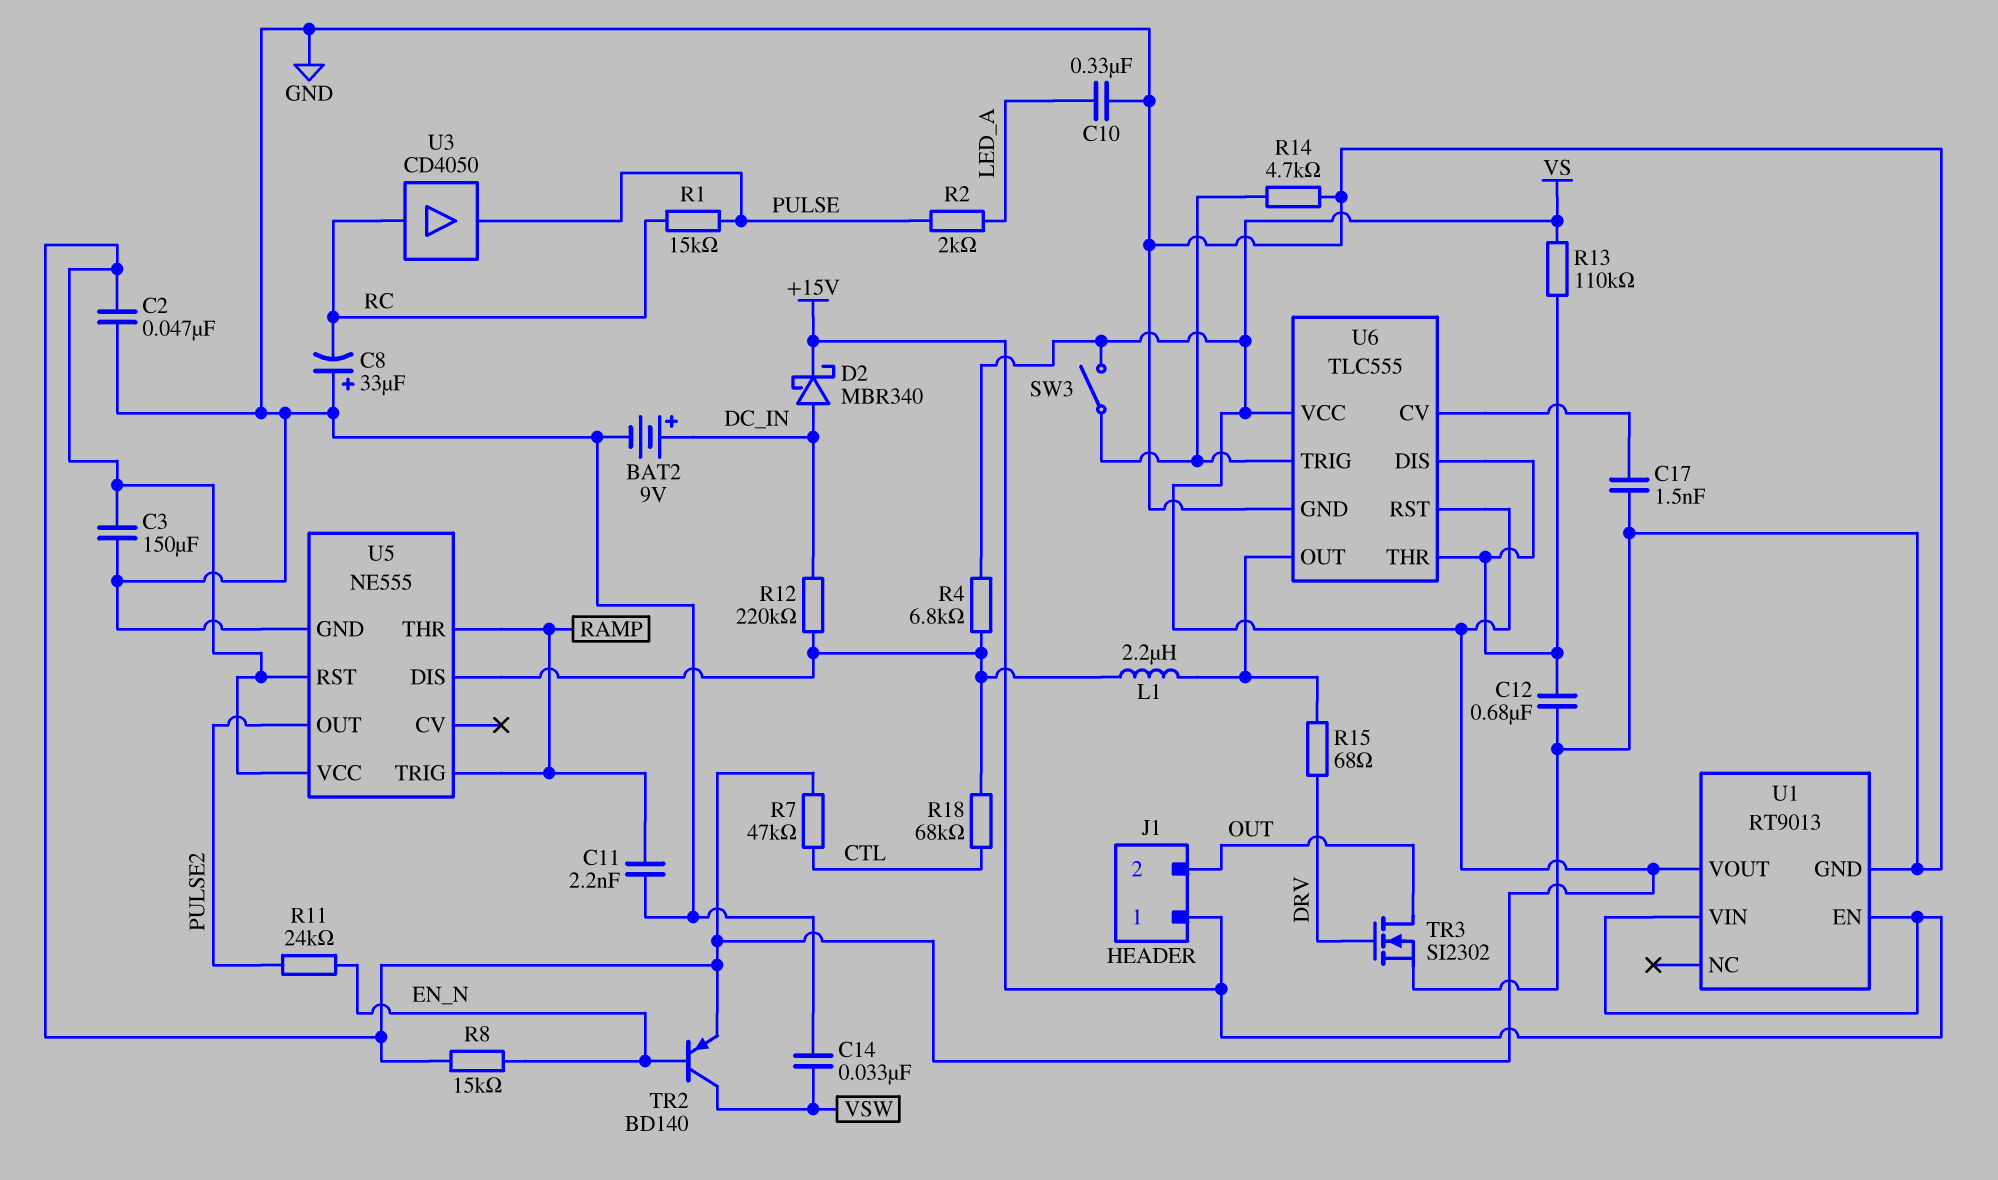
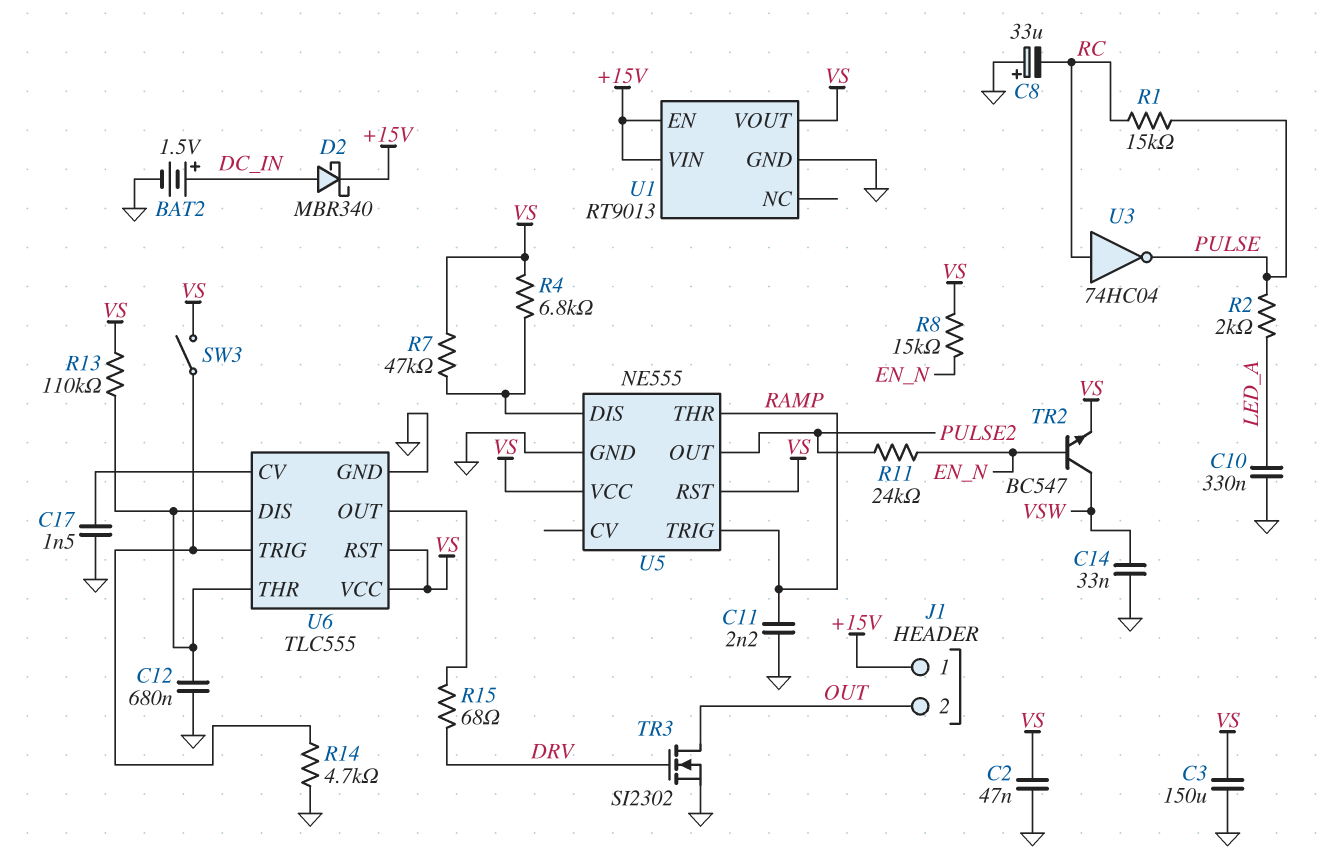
BAT2: 9V (plus DC_IN, minus GND) -> 1.5V (plus DC_IN, minus GND)
L1: 2.2uH (U5/DIS, U6/OUT) -> none
R7: 47k (CTL, VS) -> 47k (U5/DIS, VS)
R12: 220k (DC_IN, U5/DIS) -> none
R18: 68k (CTL, U5/DIS) -> none
TR2: PNP BD140 (B EN_N, C VSW, E VS) -> NPN BC547 (B EN_N, C VSW, E VS)
U3: buffer CD4050 (in RC, out PULSE) -> NOT 74HC04 (in RC, out PULSE)

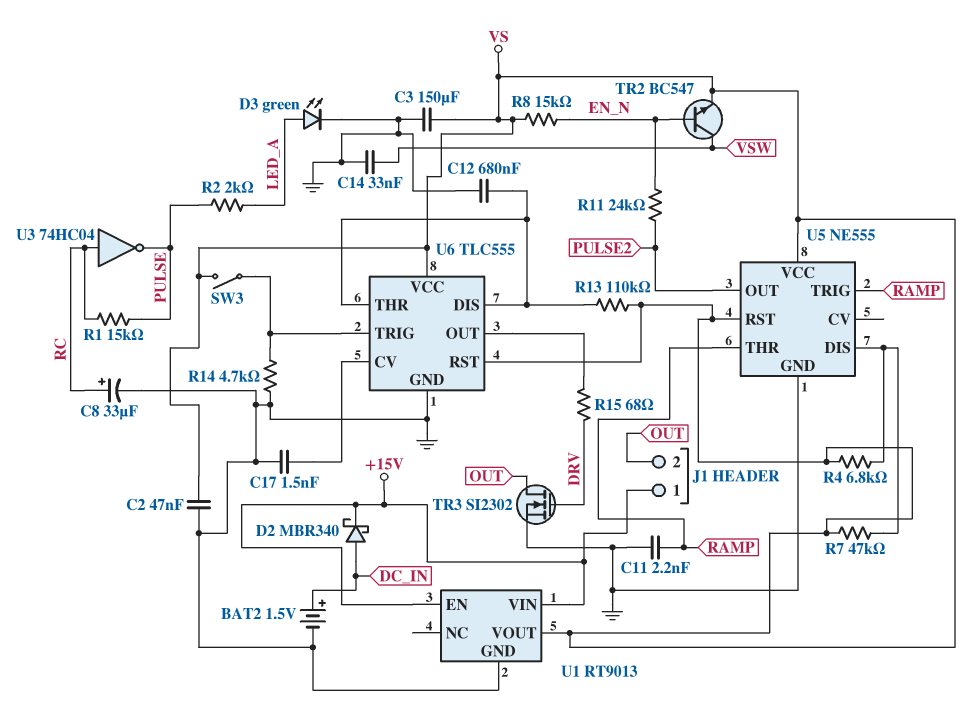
C8: 33uF (plus GND, minus RC) -> 33uF (plus RC, minus GND)
C10: 330nF (GND, LED_A) -> none
D3: none -> LED green (A LED_A, K GND)

